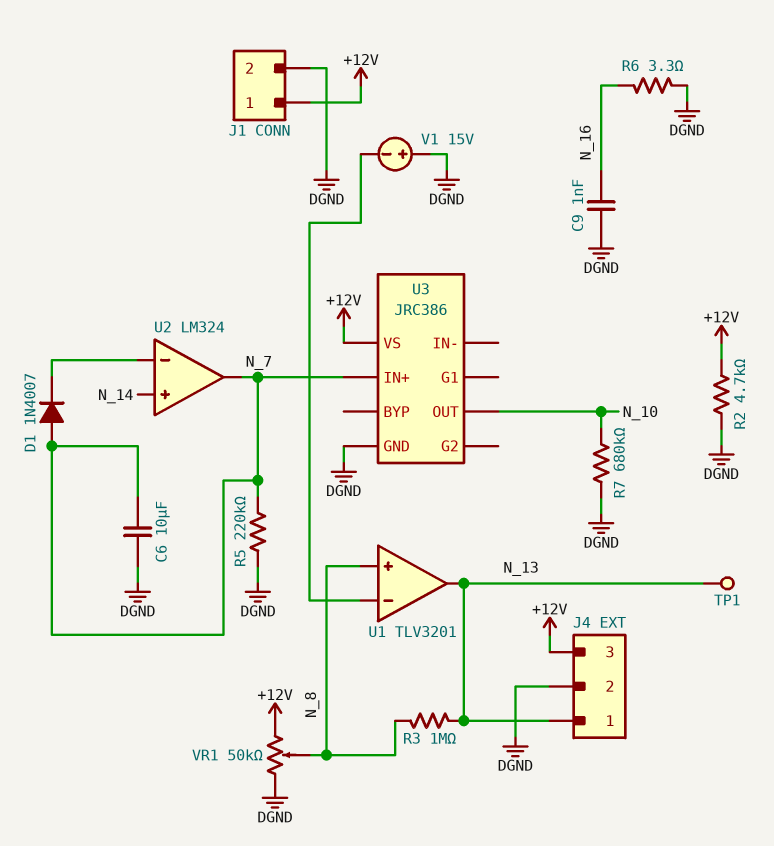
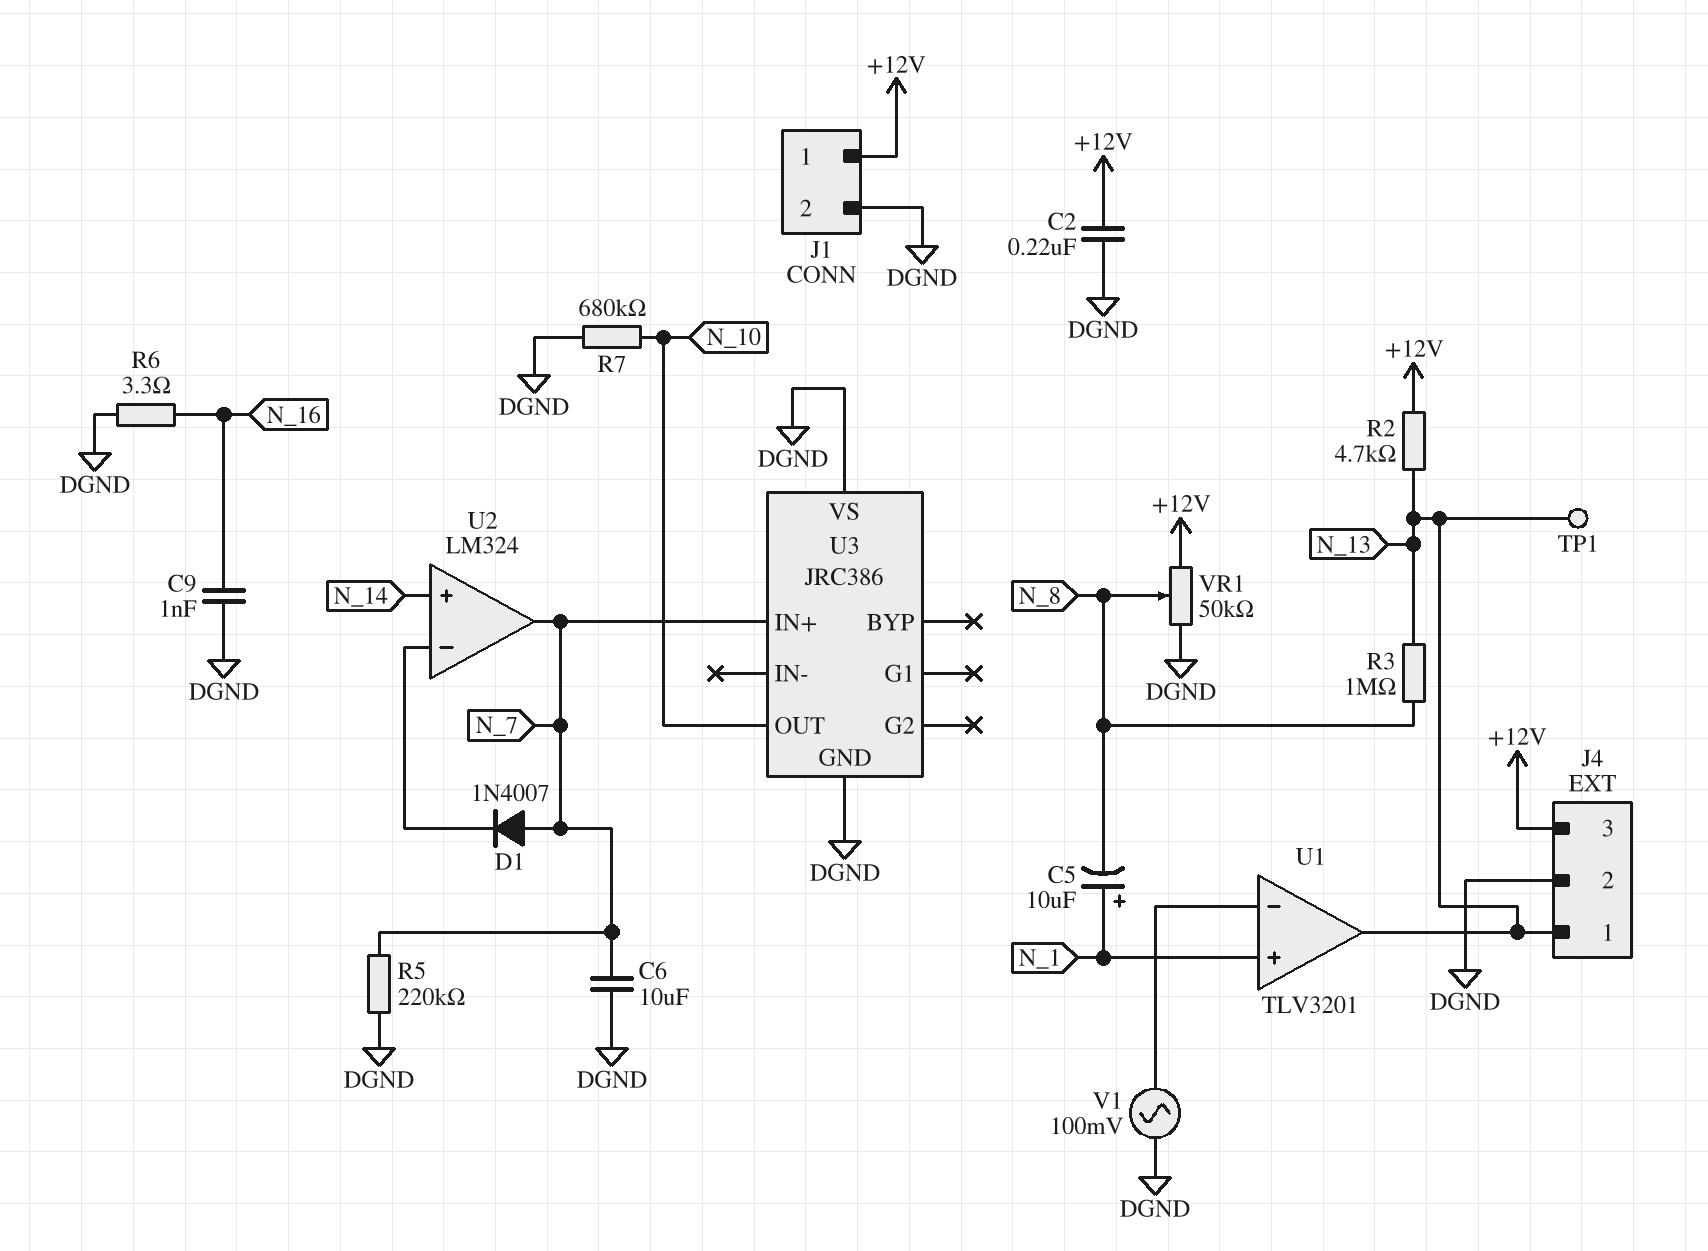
C2: none -> 220nF (+12V, DGND)
C5: none -> 10uF (plus N_1, minus N_8)
R2: 4.7k (+12V, DGND) -> 4.7k (+12V, N_13)
U1 pin in+: N_8 -> N_1
U3 pin VS: +12V -> DGND
V1: 15V (plus DGND, minus U1/in-) -> AC 100mV (DGND, U1/in-)

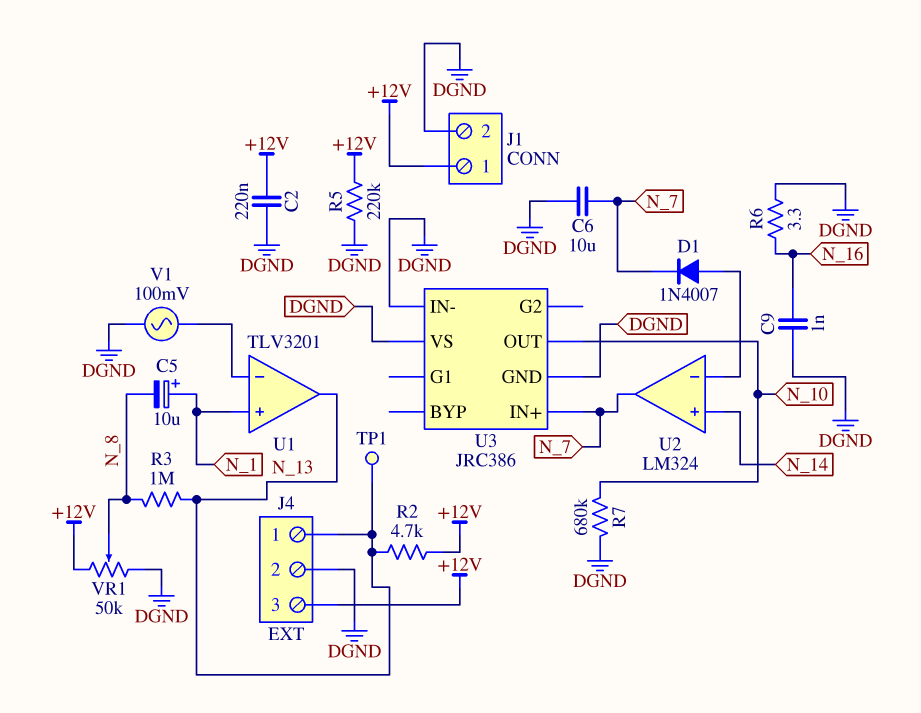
D1: diode 1N4007 (A N_7, K U2/in-) -> diode 1N4007 (A U2/in-, K N_7)
R5: 220k (DGND, N_7) -> 220k (+12V, DGND)
U3 pin IN-: none -> DGND

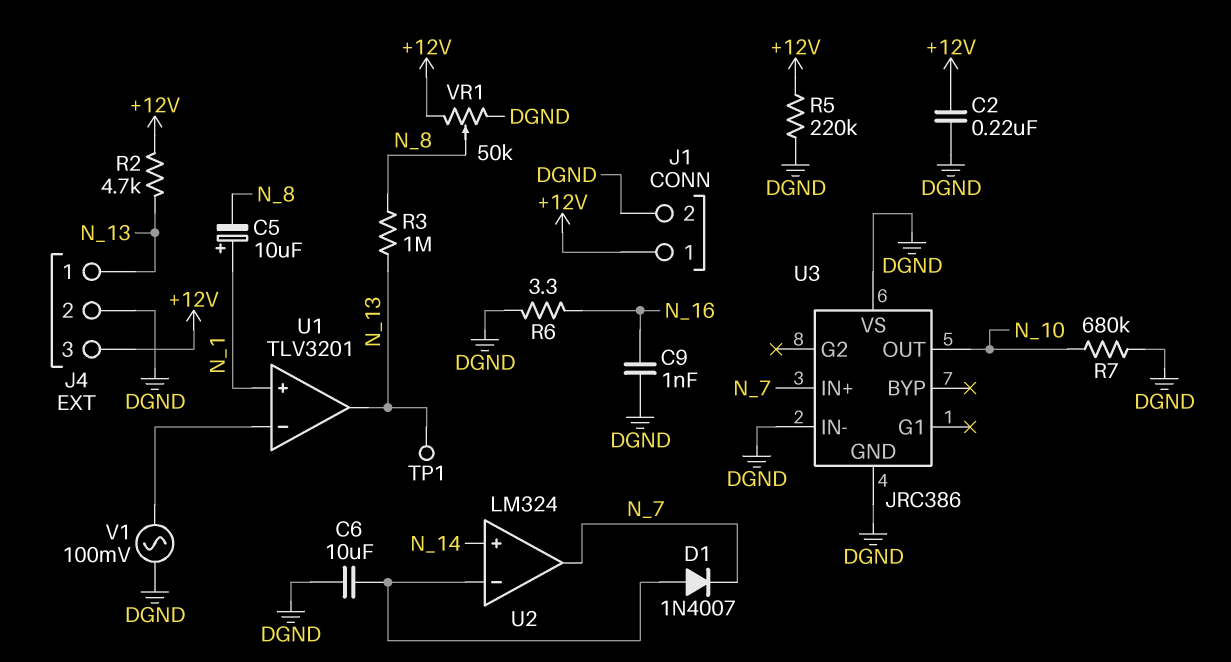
C6: 10uF (DGND, N_7) -> 10uF (DGND, U2/in-)

